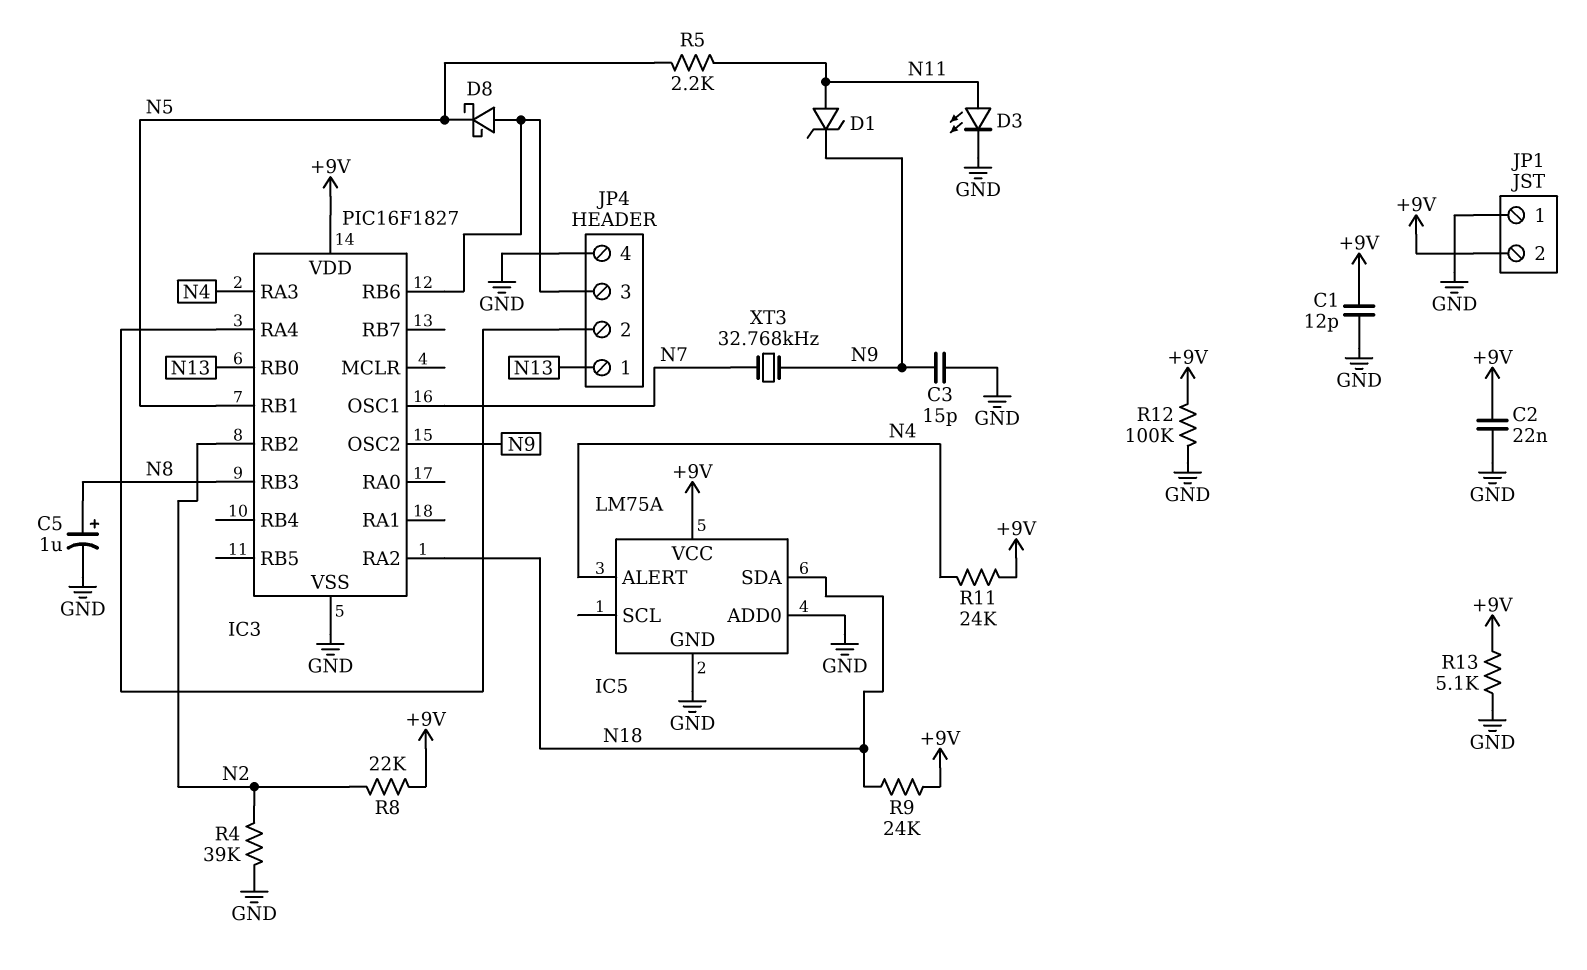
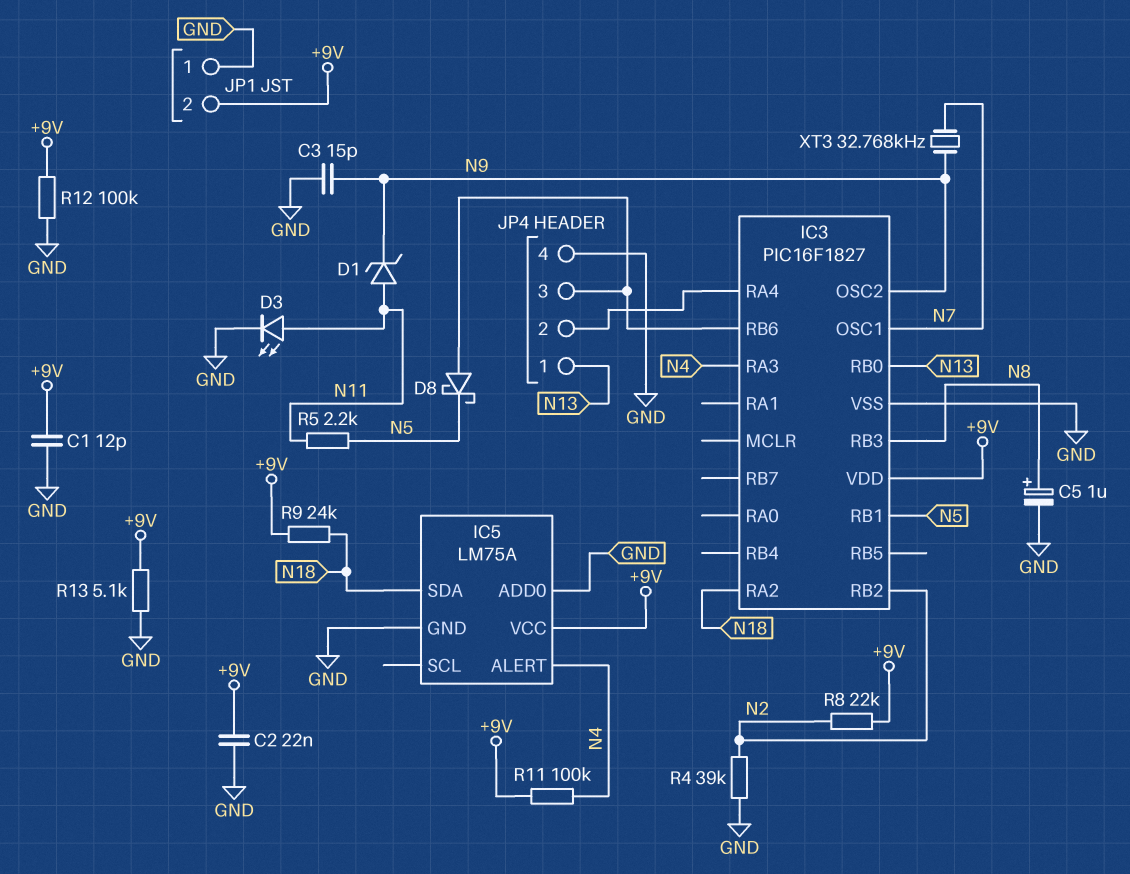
R11: 24k (+9V, N4) -> 100k (+9V, N4)

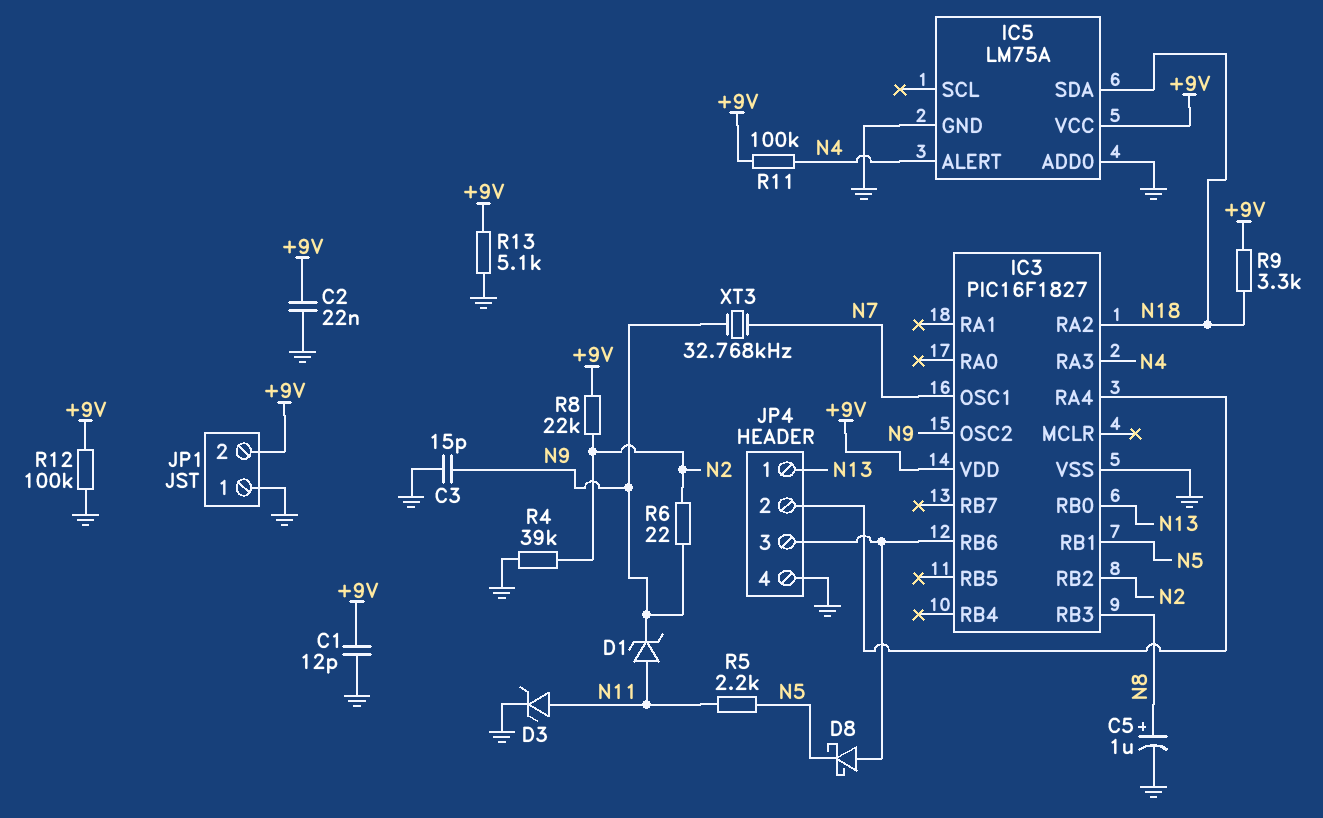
D3: LED (A N11, K GND) -> zener (A N11, K GND)
R6: none -> 22 (N2, N9)
R9: 24k (+9V, N18) -> 3.3k (+9V, N18)

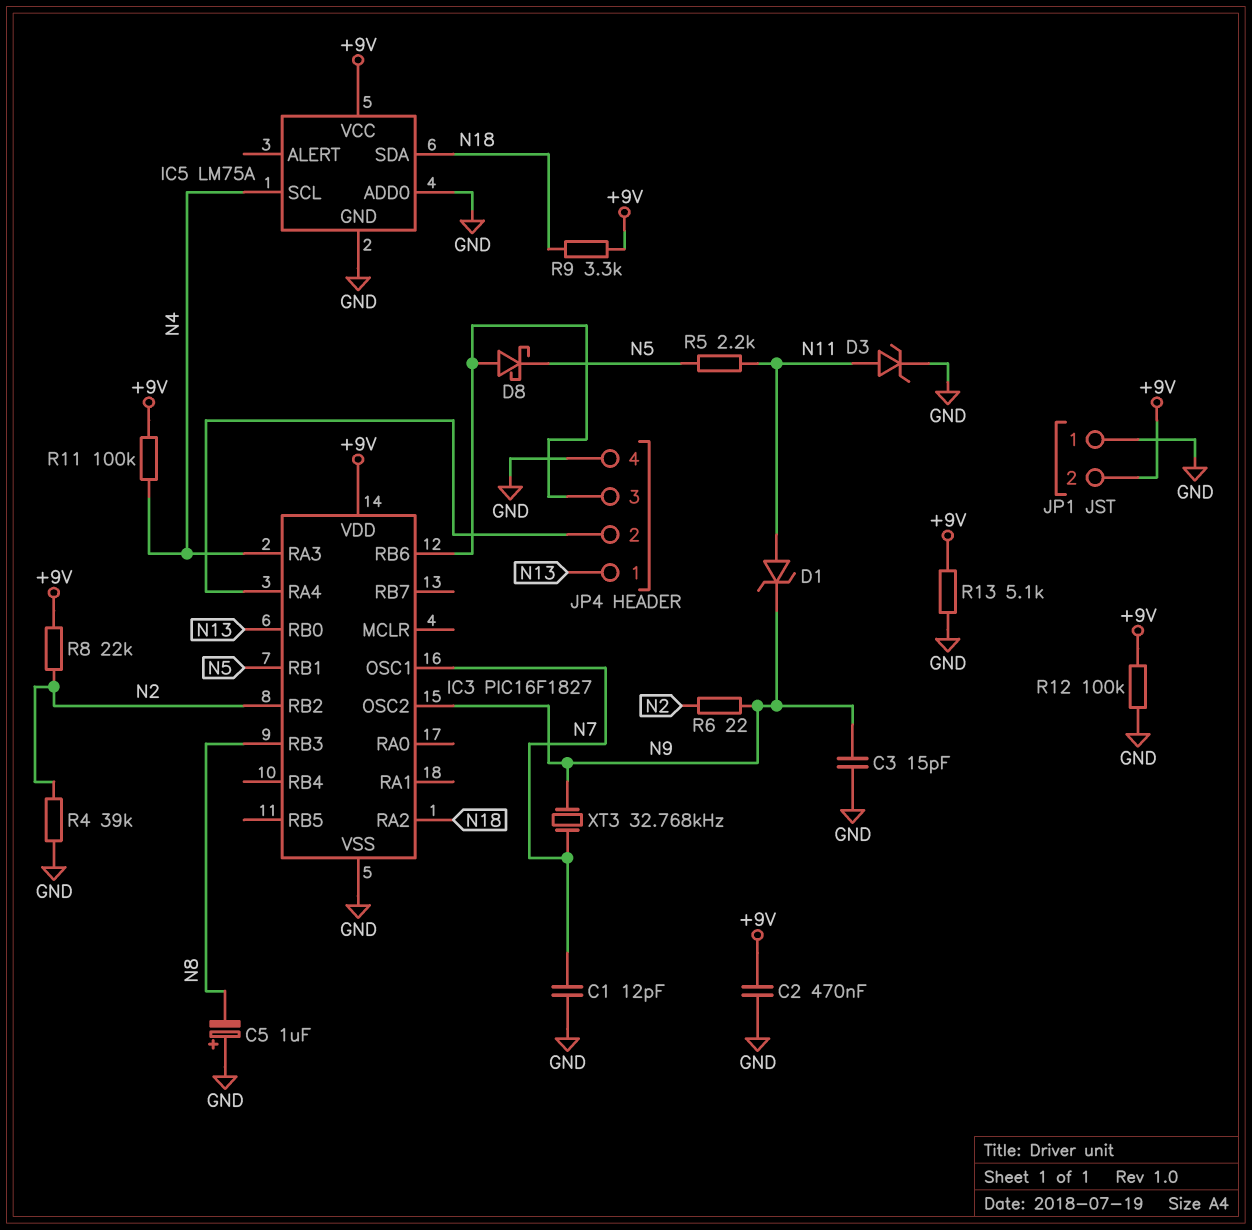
C1: 12pF (+9V, GND) -> 12pF (GND, N7)
C2: 22nF (+9V, GND) -> 470nF (+9V, GND)
C5: 1uF (plus N8, minus GND) -> 1uF (plus GND, minus N8)
IC5 pin ALERT: N4 -> none
IC5 pin SCL: none -> N4

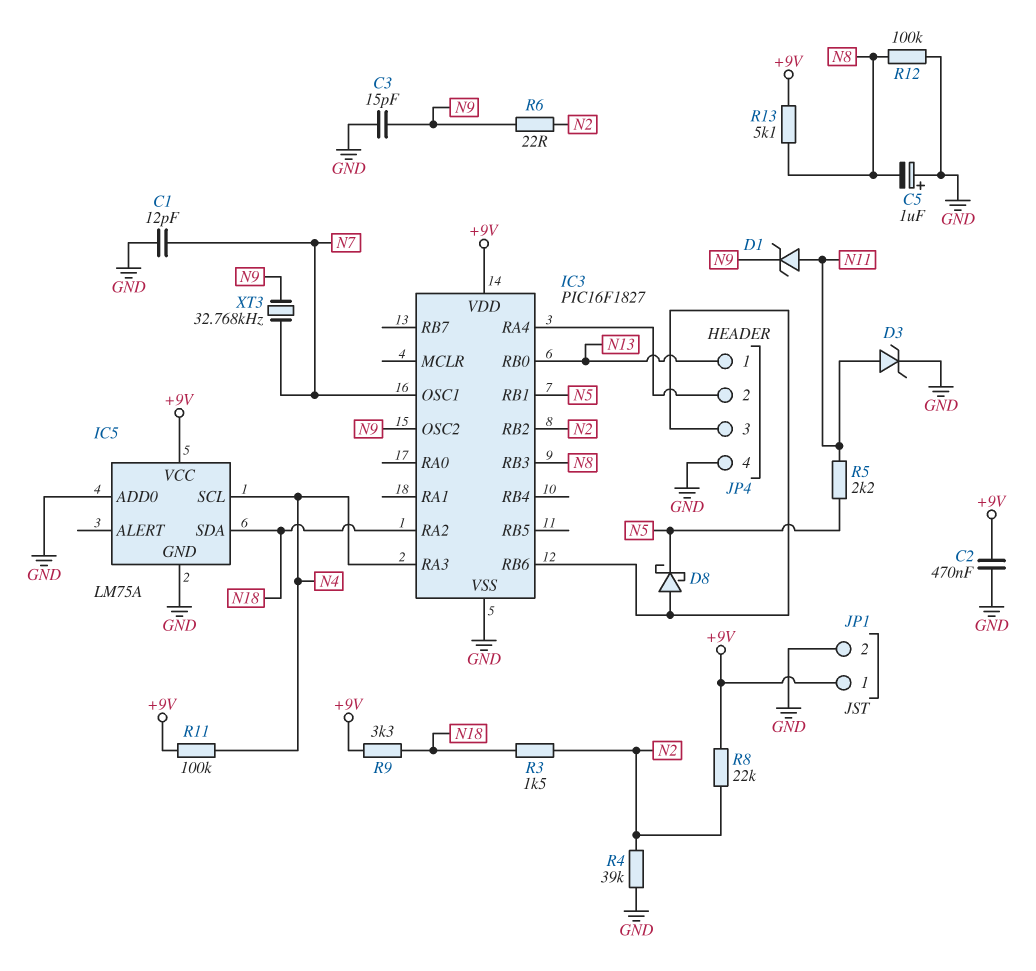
JP1 pin 1: GND -> +9V
JP1 pin 2: +9V -> GND
R3: none -> 1.5k (N2, N18)
R12: 100k (+9V, GND) -> 100k (GND, N8)
R13: 5.1k (+9V, GND) -> 5.1k (+9V, N8)

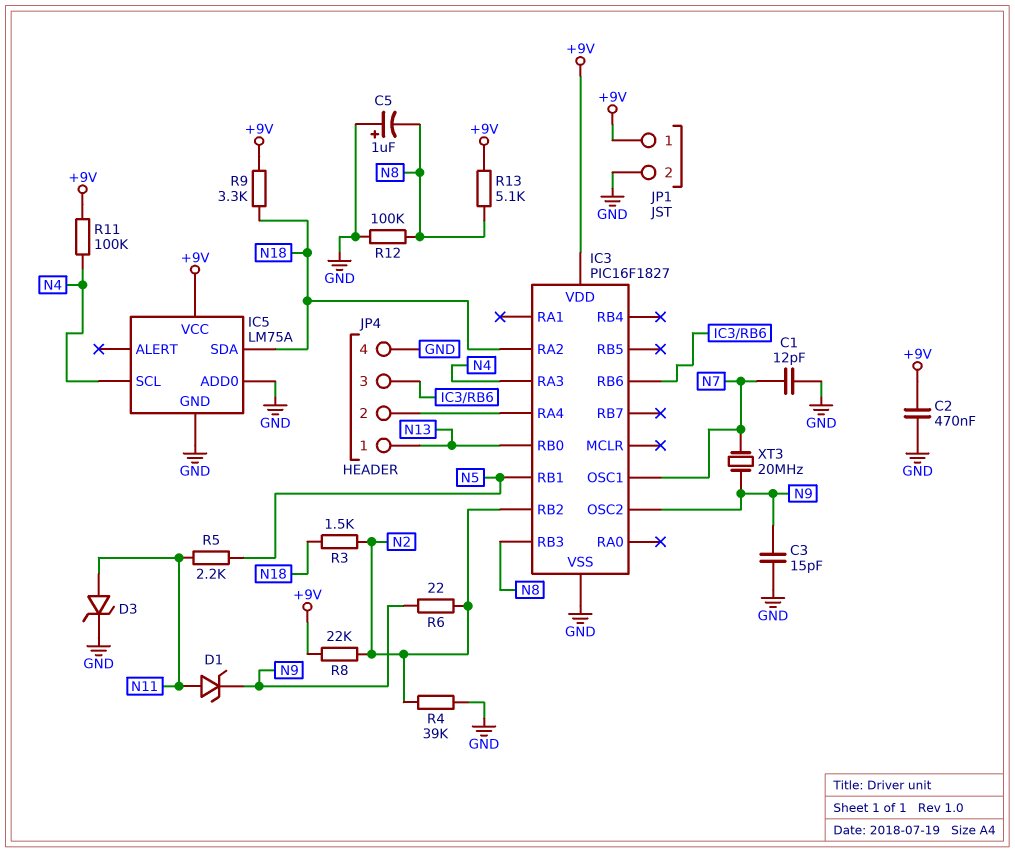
D8: schottky (A IC3/RB6, K N5) -> none
XT3: 32.768kHz (N7, N9) -> 20MHz (N7, N9)

